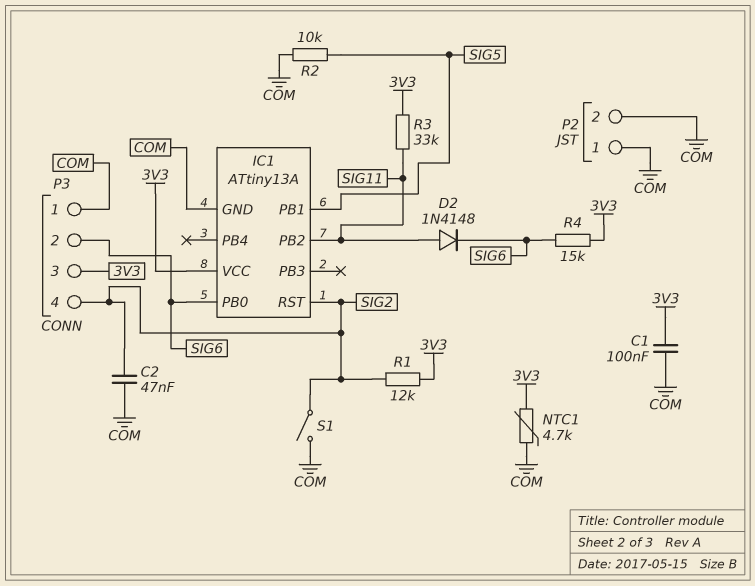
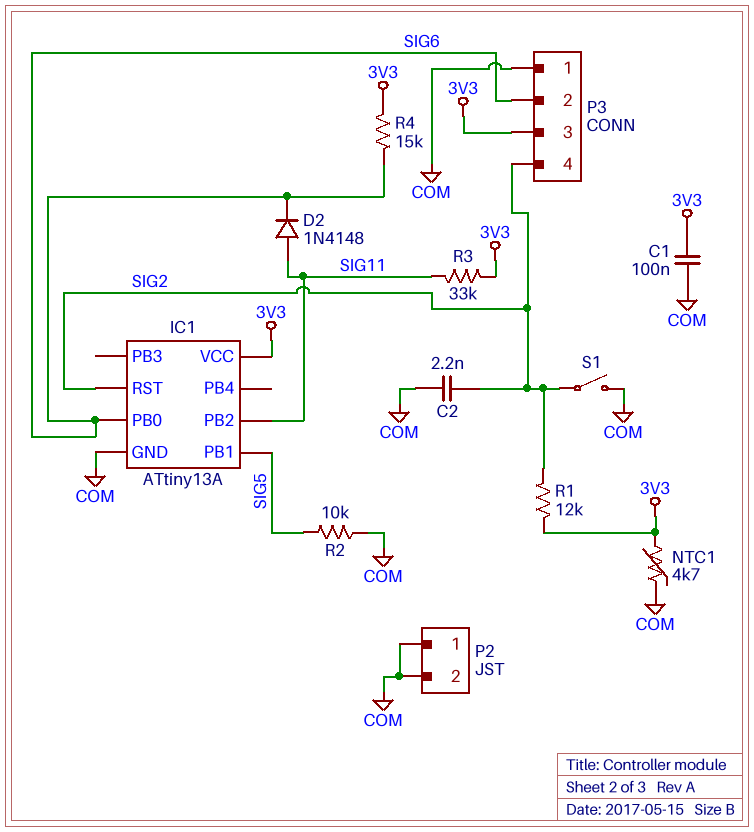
C2: 47nF (COM, SIG2) -> 2.2nF (COM, SIG2)

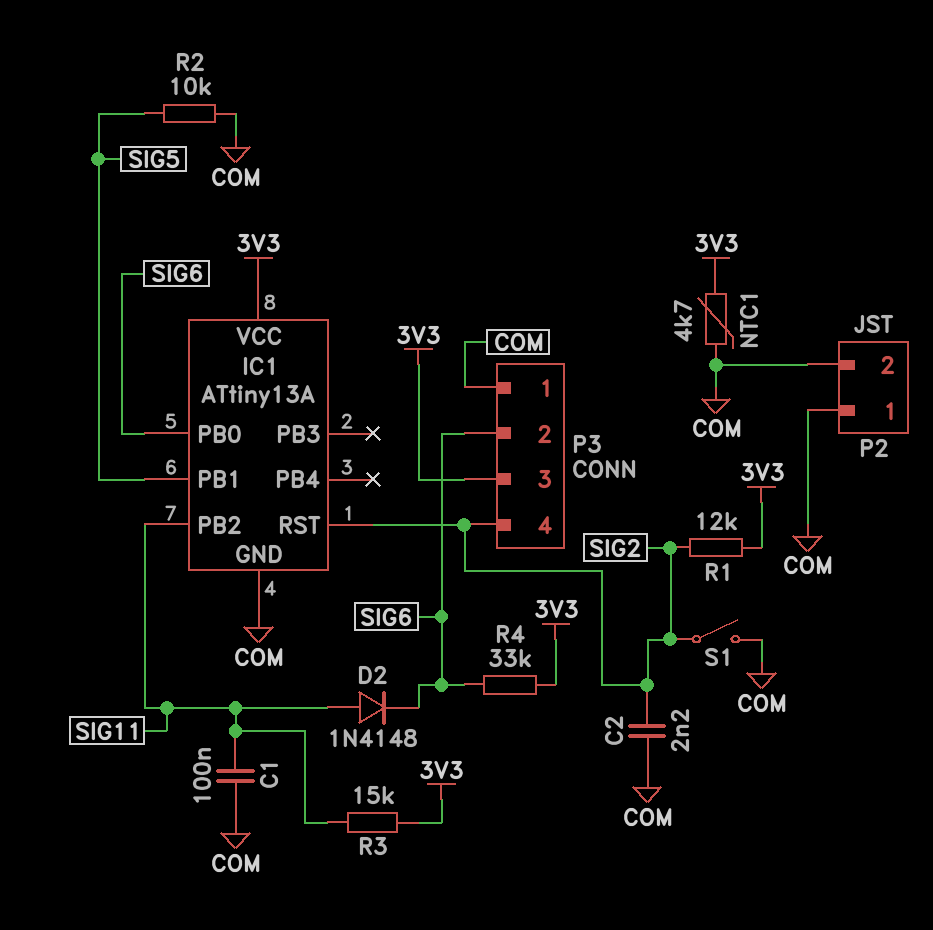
C1: 100nF (3V3, COM) -> 100nF (COM, SIG11)
R3: 33k (3V3, SIG11) -> 15k (3V3, SIG11)
R4: 15k (3V3, SIG6) -> 33k (3V3, SIG6)

